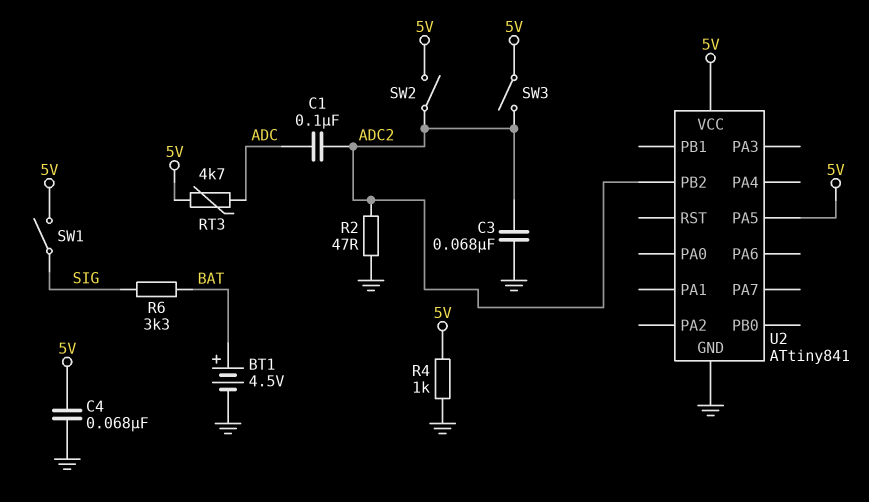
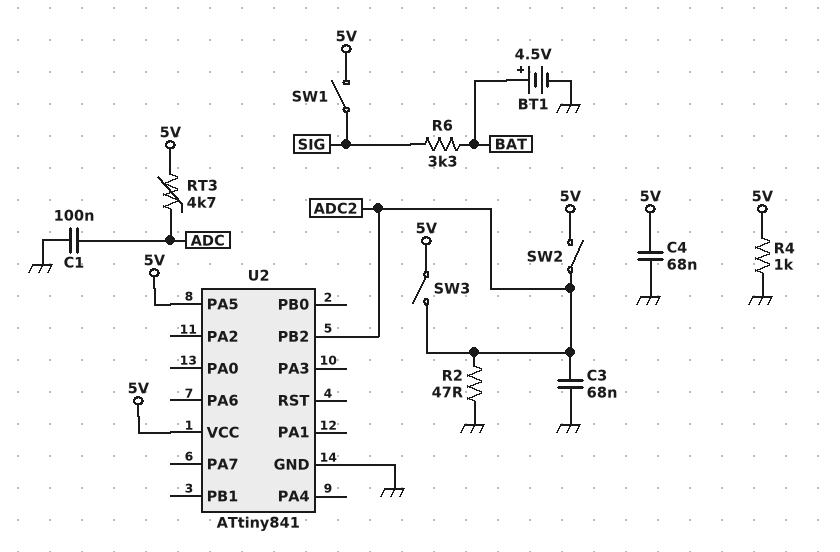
C1: 100nF (ADC, ADC2) -> 100nF (ADC, GND)

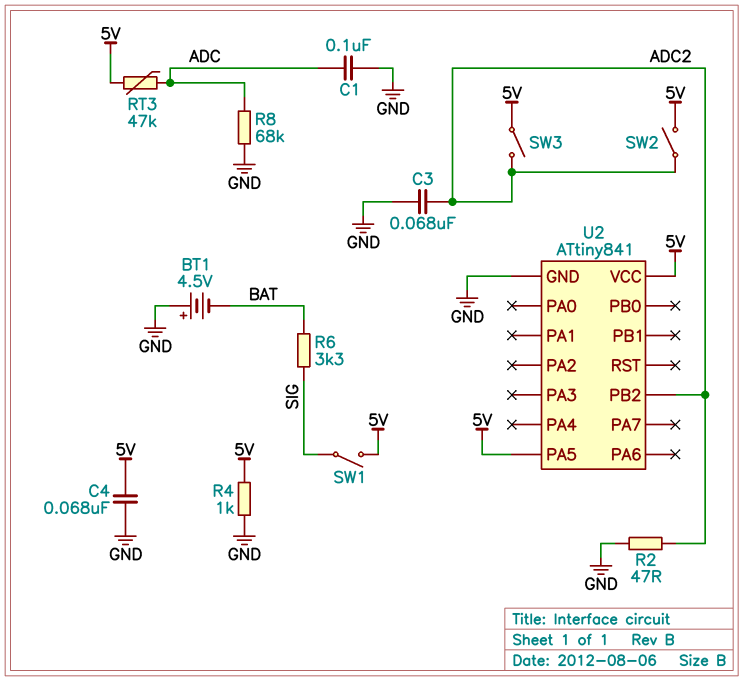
BT1: 4.5V (plus BAT, minus GND) -> 4.5V (plus GND, minus BAT)
R8: none -> 68k (ADC, GND)
RT3: 4.7k (5V, ADC) -> 47k (5V, ADC)

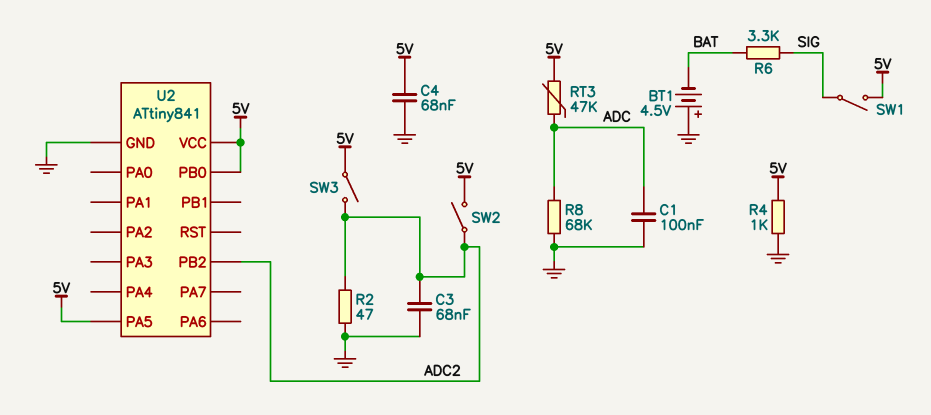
U2 pin PB0: none -> 5V

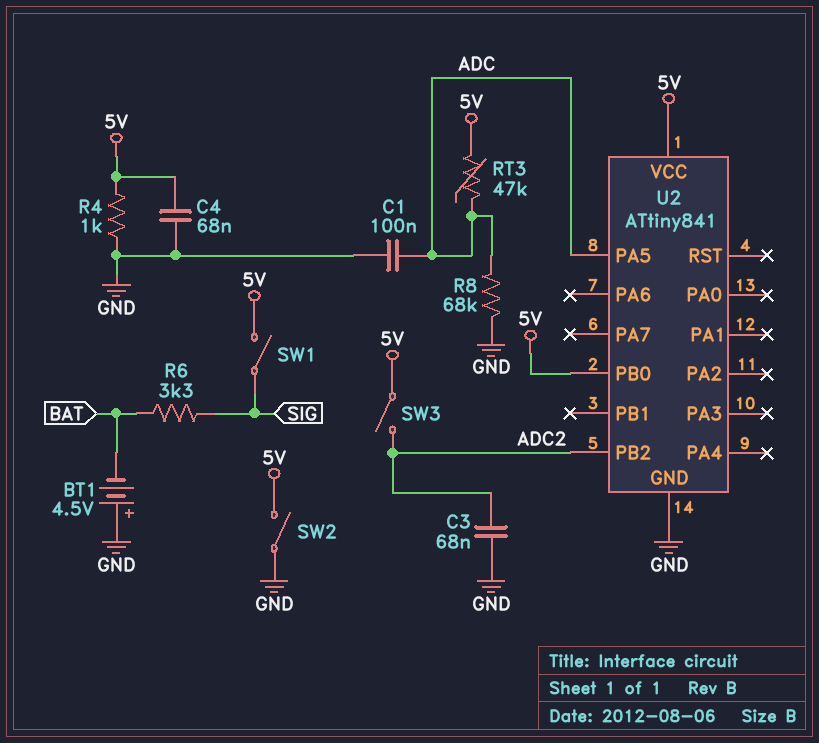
R2: 47 (ADC2, GND) -> none
SW2: switch (5V, ADC2) -> switch (5V, GND)
U2 pin PA5: 5V -> ADC

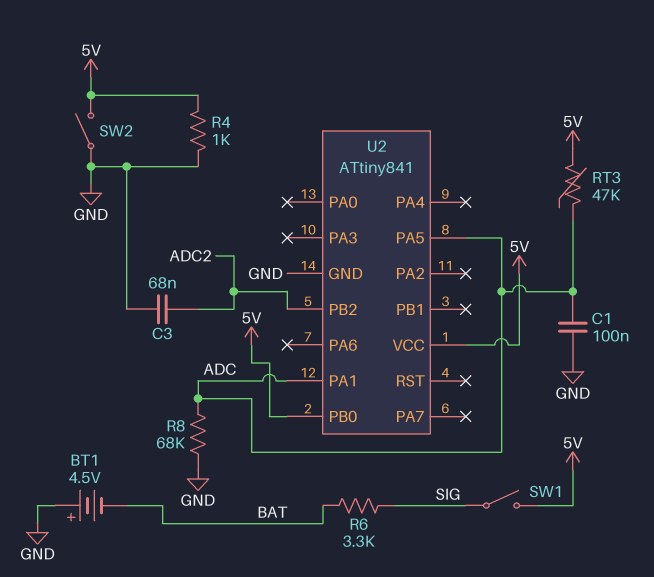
C4: 68nF (5V, GND) -> none
SW3: switch (5V, ADC2) -> none
U2 pin PA1: none -> ADC

